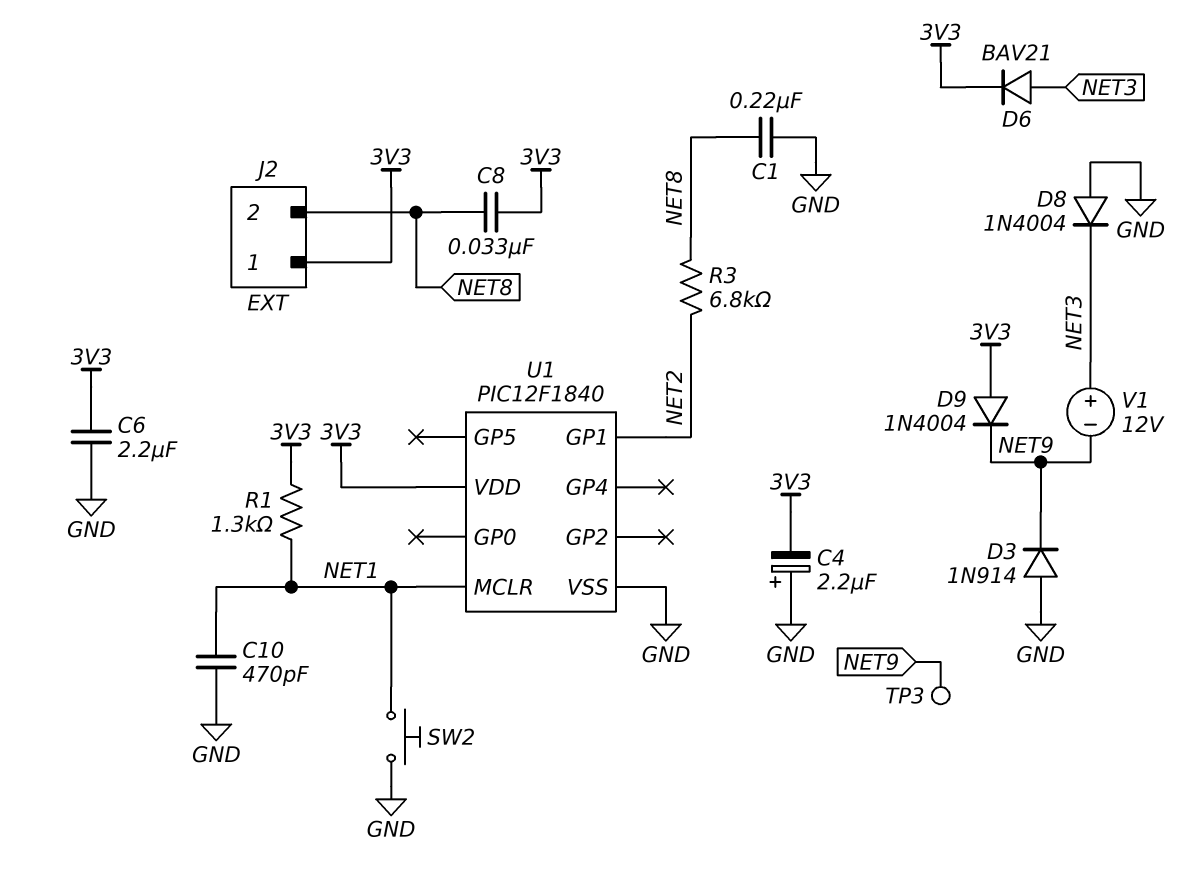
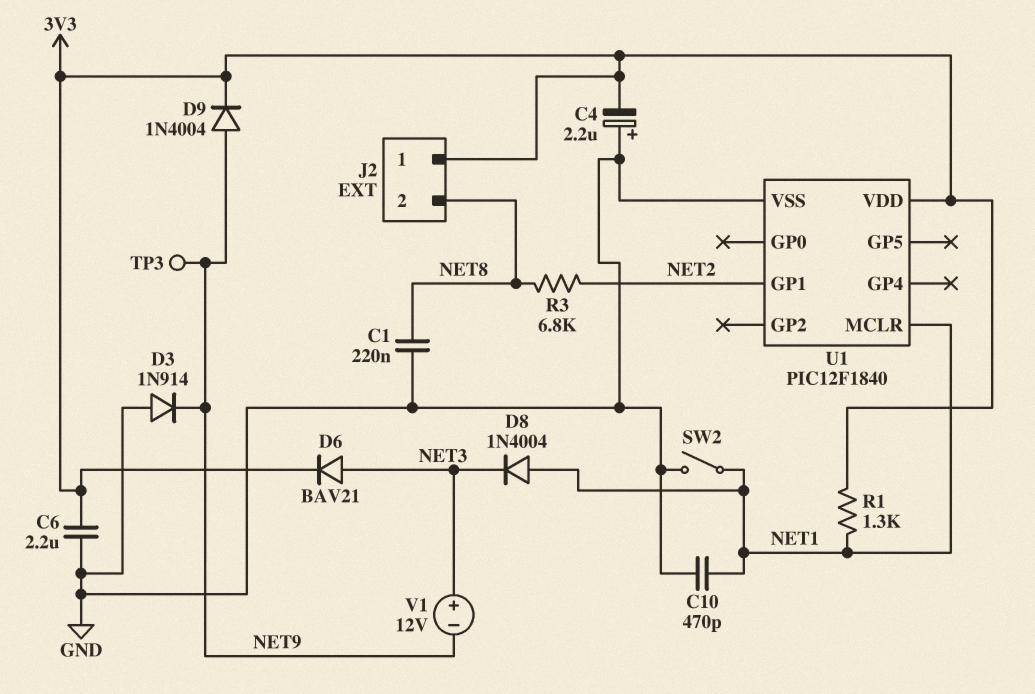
C8: 33nF (3V3, NET8) -> none
D8: diode 1N4004 (A GND, K NET3) -> diode 1N4004 (A NET1, K NET3)
D9: diode 1N4004 (A 3V3, K NET9) -> diode 1N4004 (A NET9, K 3V3)
SW2: button (GND, NET1) -> switch (GND, NET1)

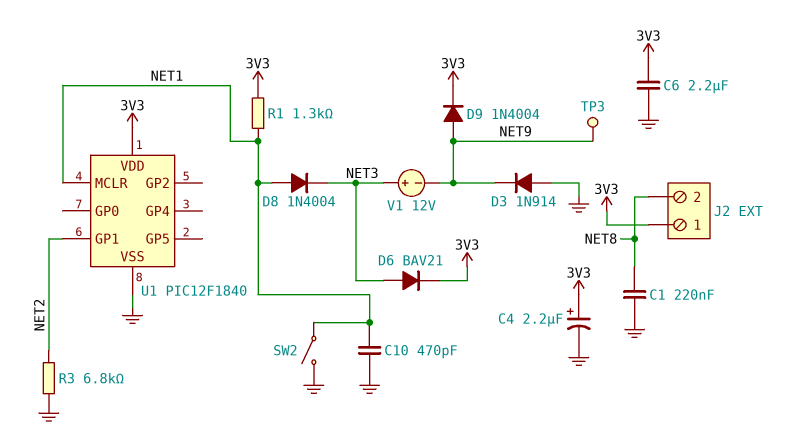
C4: 2.2uF (plus GND, minus 3V3) -> 2.2uF (plus 3V3, minus GND)
R3: 6.8k (NET2, NET8) -> 6.8k (GND, NET2)

